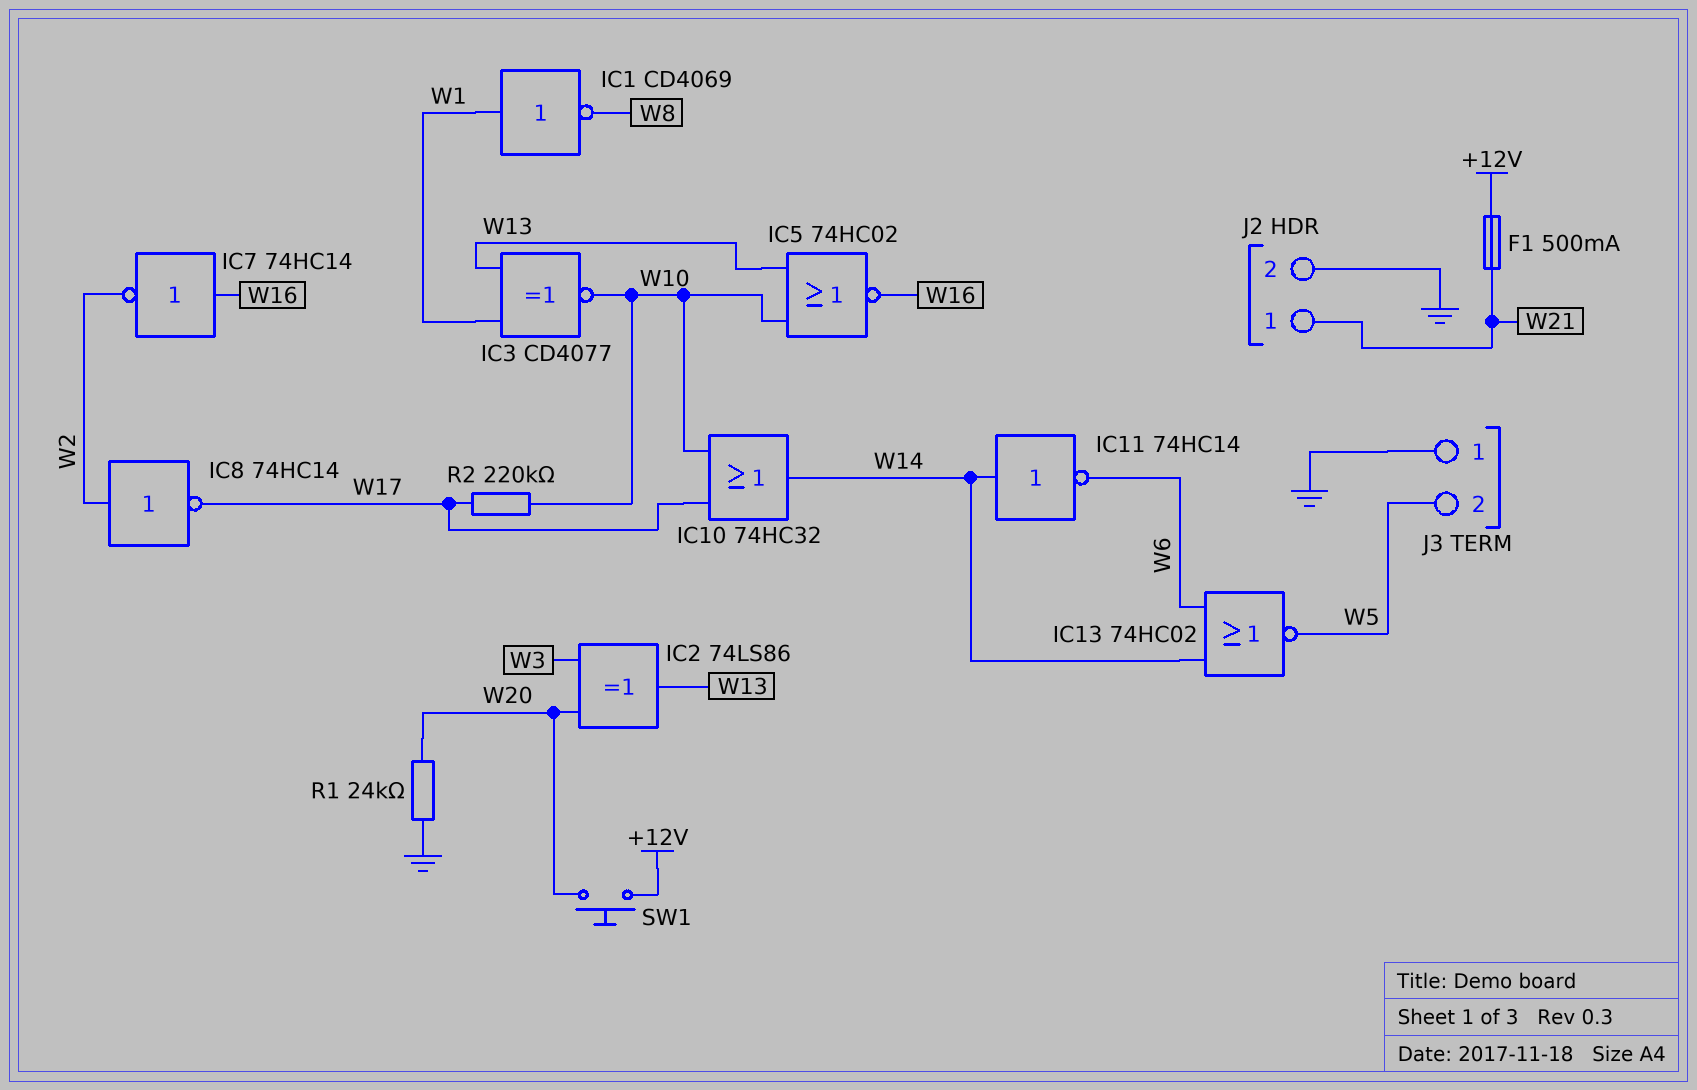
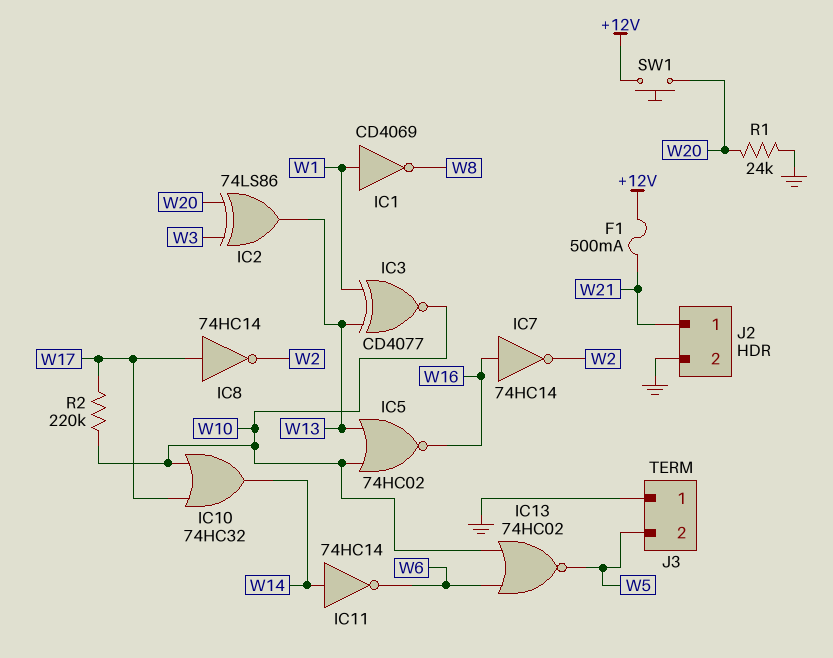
IC8: NOT 74HC14 (in W2, out W17) -> NOT 74HC14 (in W17, out W2)
IC13: NOR 74HC02 (in W6, in W14, out W5) -> NOR 74HC02 (in W6, in W10, out W5)

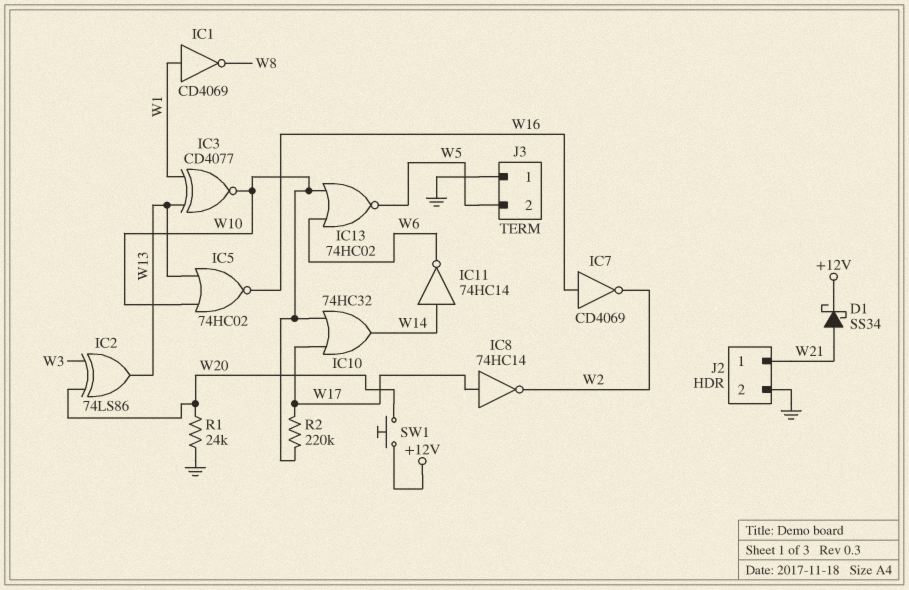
D1: none -> schottky SS34 (A W21, K +12V)
F1: 500mA (+12V, W21) -> none
IC7: NOT 74HC14 (in W16, out W2) -> NOT CD4069 (in W16, out W2)

